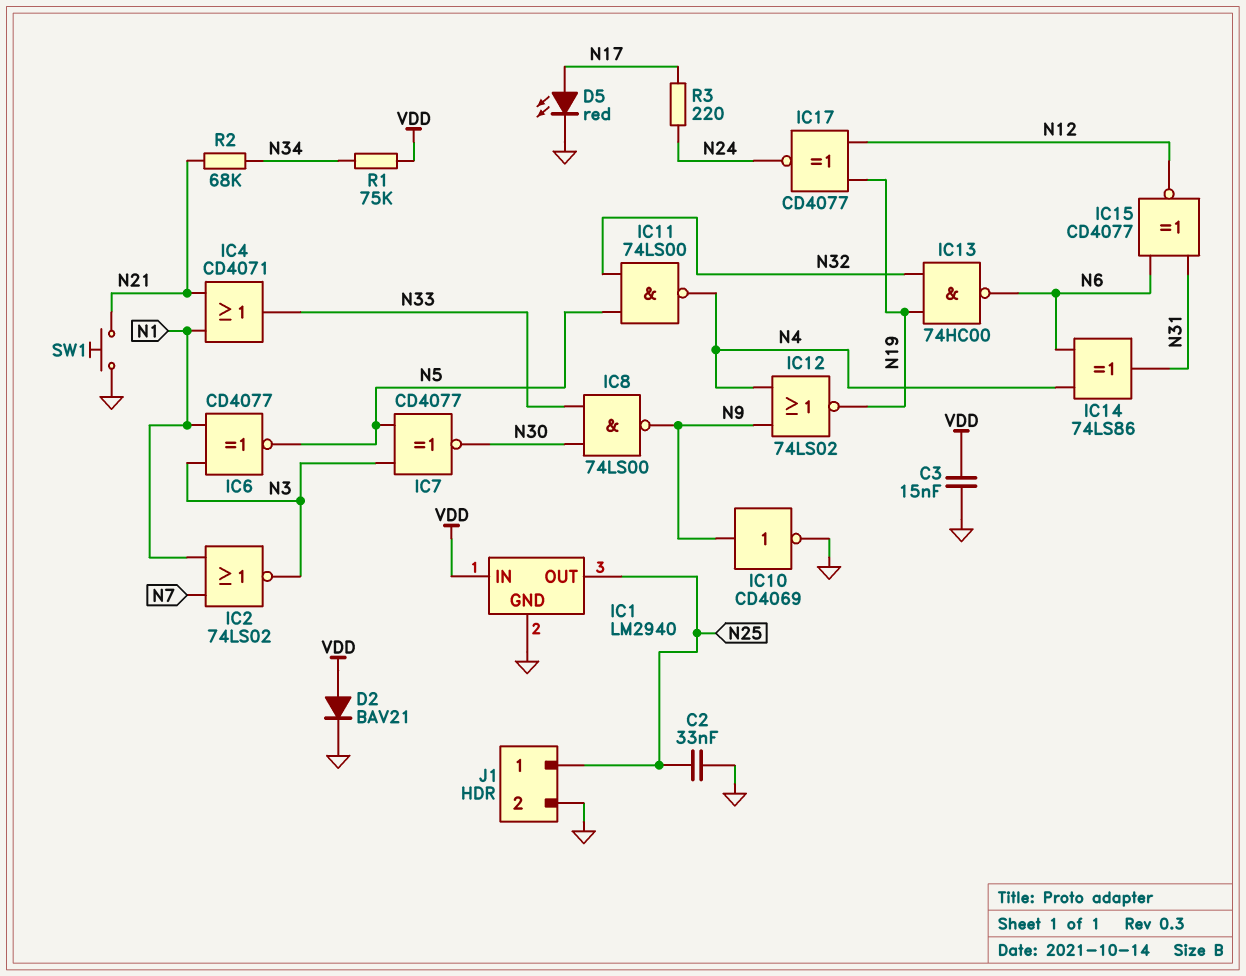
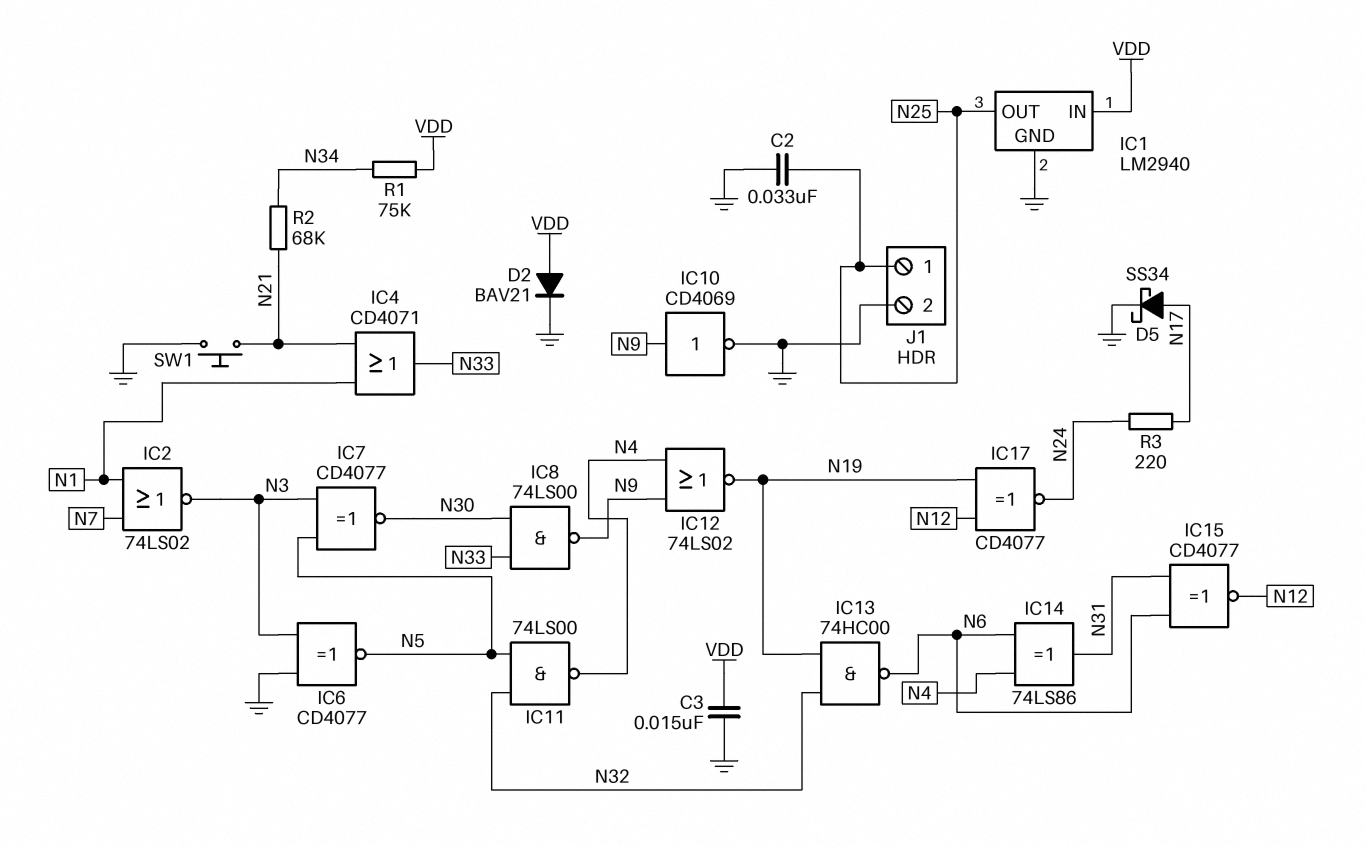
D5: LED red (A N17, K GND) -> schottky SS34 (A N17, K GND)
IC6: XNOR CD4077 (in N1, in N3, out N5) -> XNOR CD4077 (in GND, in N3, out N5)

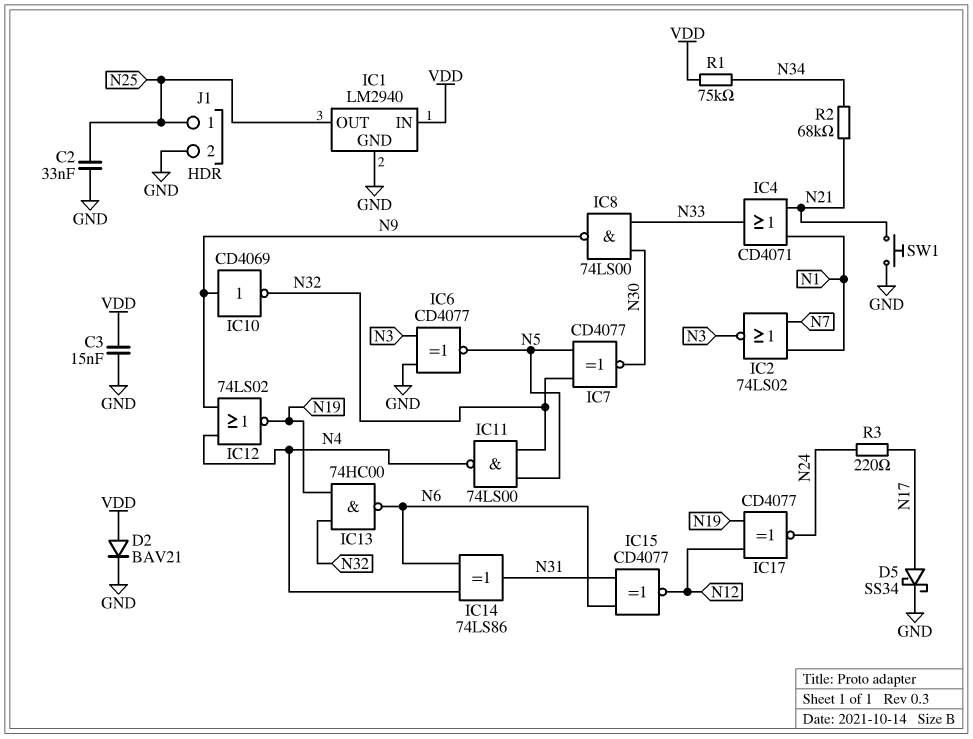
IC7: XNOR CD4077 (in N3, in N5, out N30) -> XNOR CD4077 (in N5, in N32, out N30)
IC10: NOT CD4069 (in N9, out GND) -> NOT CD4069 (in N9, out N32)

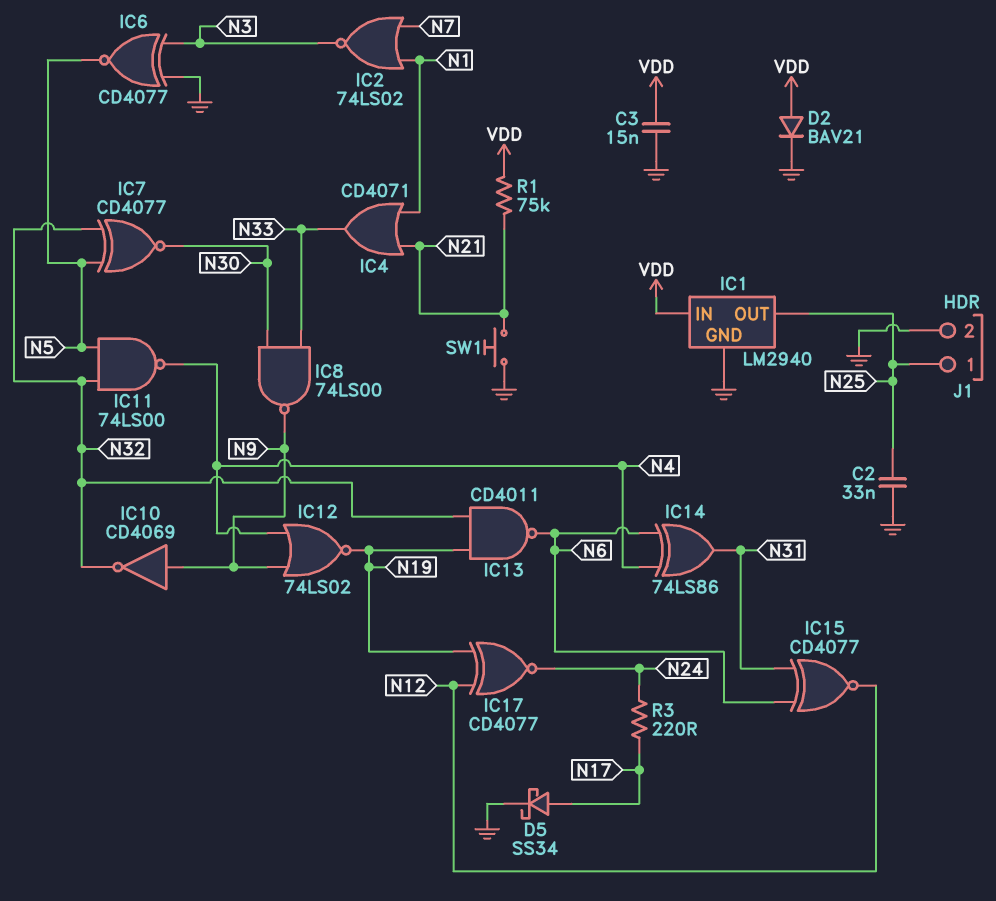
IC13: NAND 74HC00 (in N19, in N32, out N6) -> NAND CD4011 (in N19, in N32, out N6)
R1: 75k (N34, VDD) -> 75k (N21, VDD)
R2: 68k (N21, N34) -> none

